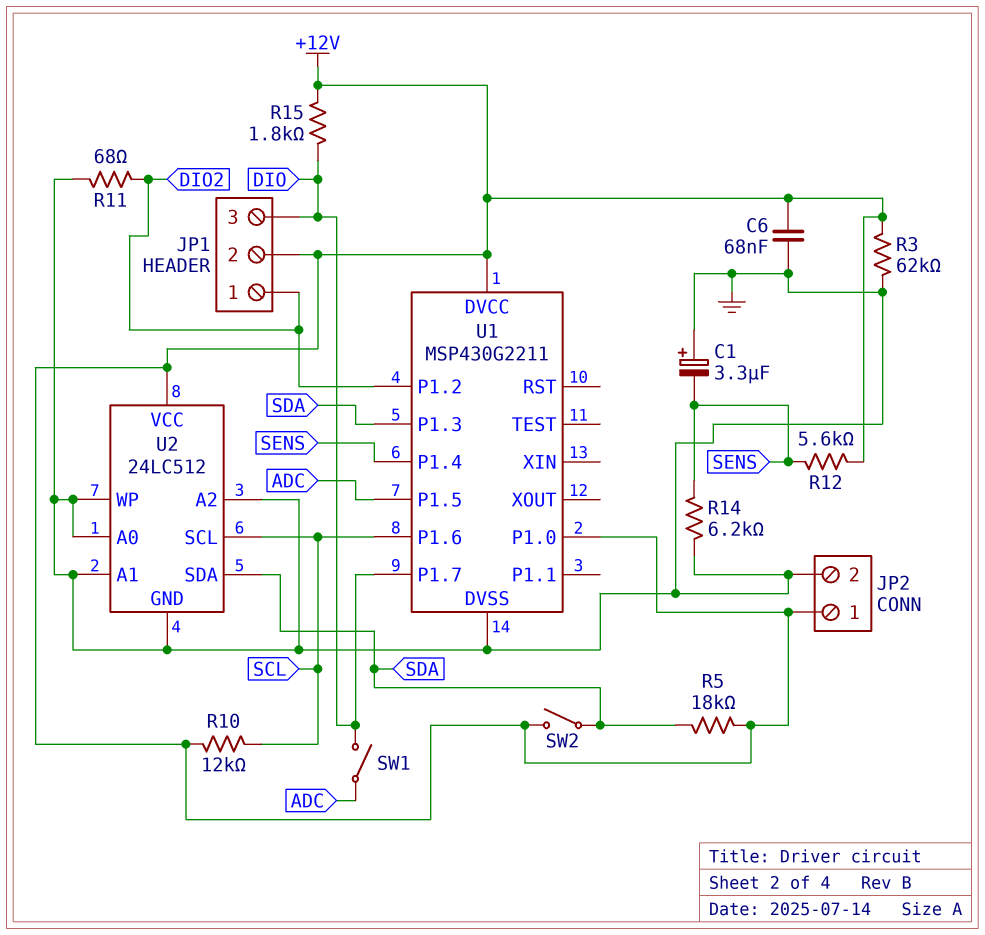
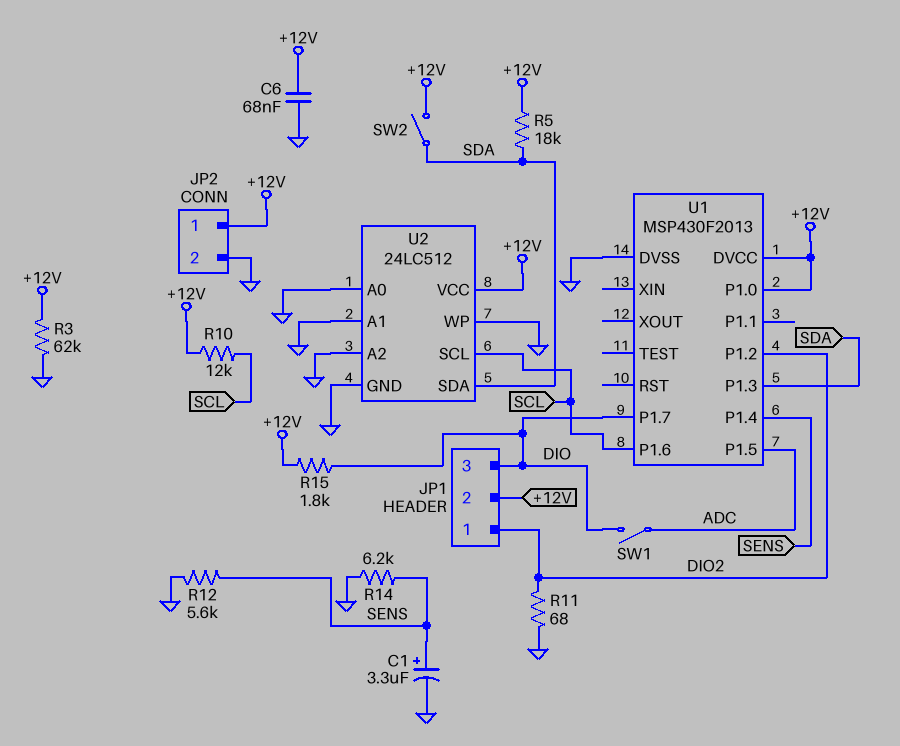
C1: 3.3uF (plus GND, minus SENS) -> 3.3uF (plus SENS, minus GND)
R12: 5.6k (+12V, SENS) -> 5.6k (GND, SENS)
U1: MSP430G2211 -> MSP430F2013

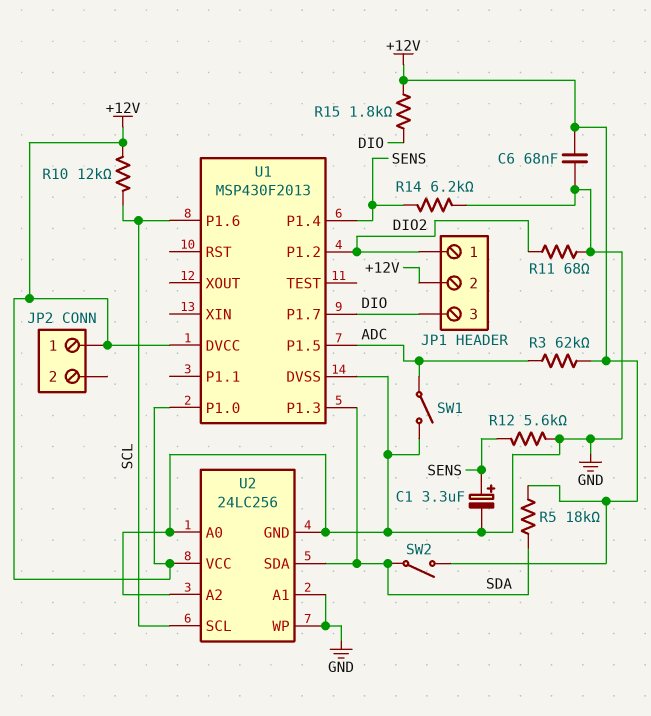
JP2 pin 2: GND -> none
R3: 62k (+12V, GND) -> 62k (+12V, ADC)
SW1: switch (ADC, DIO) -> switch (ADC, GND)
U2: 24LC512 -> 24LC256

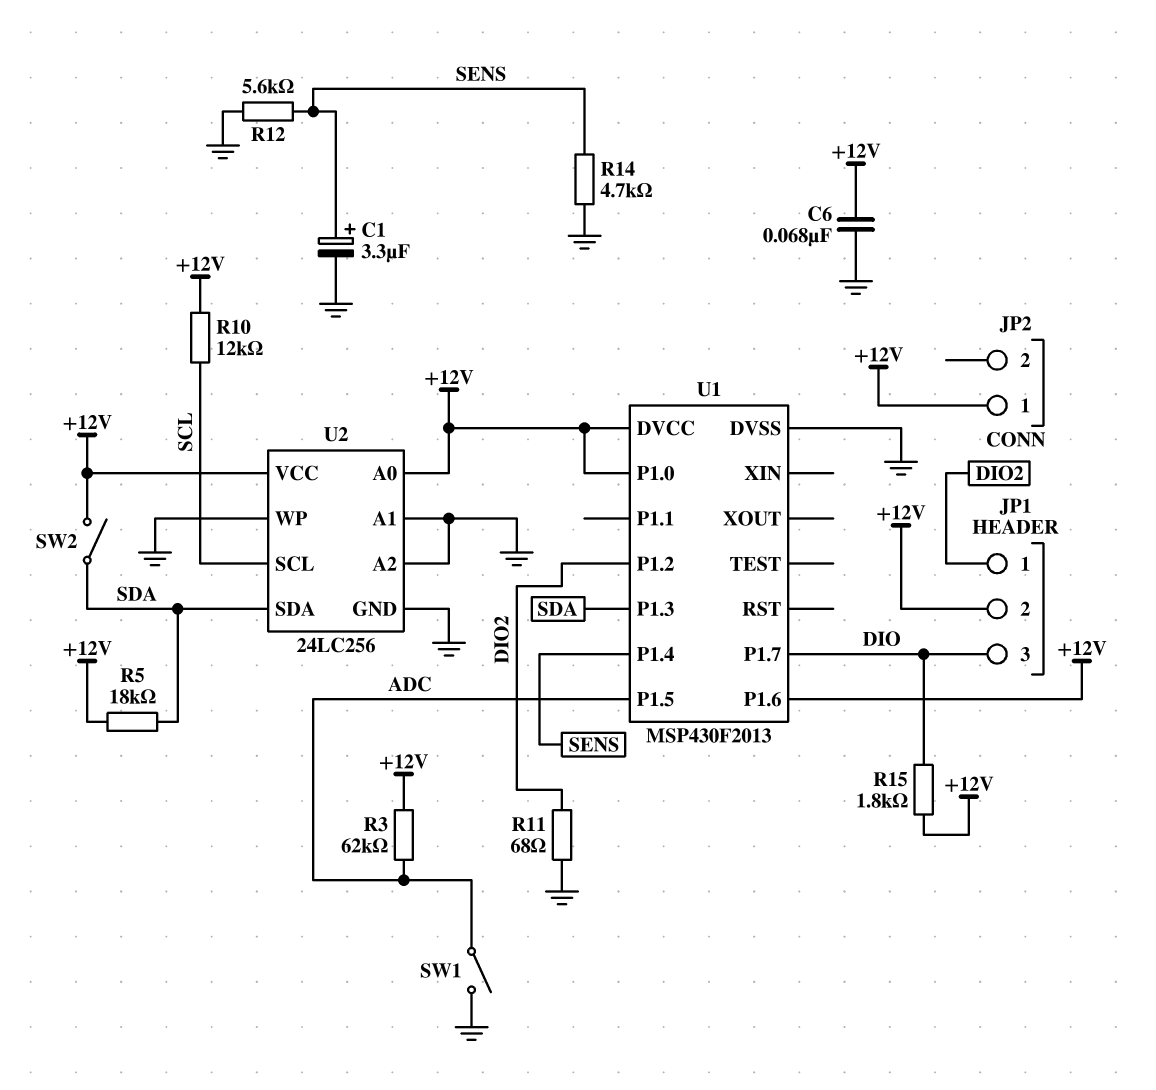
R14: 6.2k (GND, SENS) -> 4.7k (GND, SENS)
U1 pin P1.6: SCL -> +12V
U2 pin A0: GND -> +12V

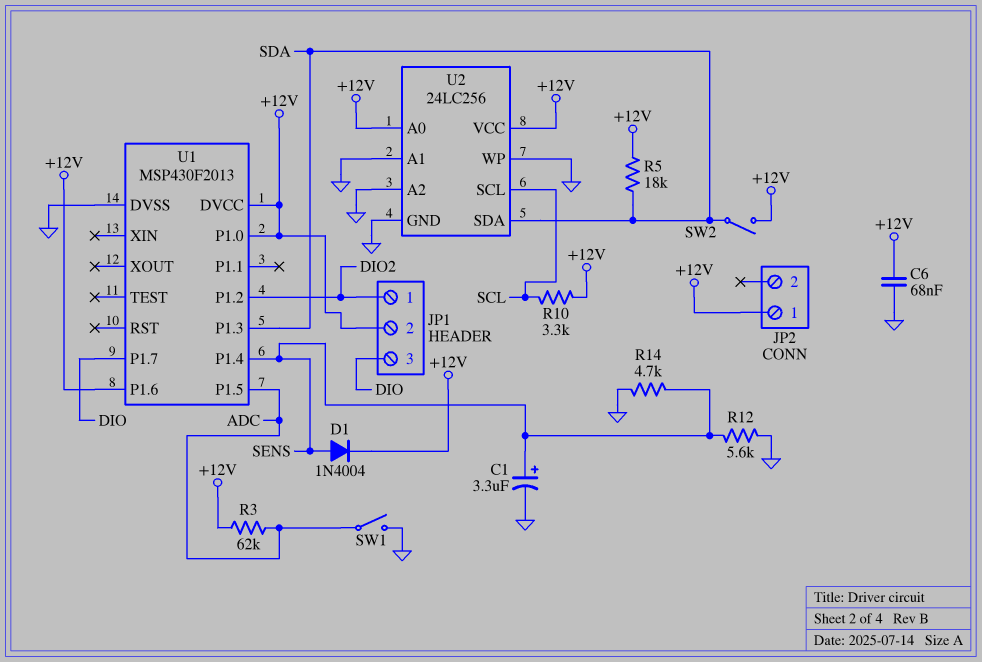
D1: none -> diode 1N4004 (A SENS, K +12V)
R10: 12k (+12V, SCL) -> 3.3k (+12V, SCL)
R11: 68 (DIO2, GND) -> none
R15: 1.8k (+12V, DIO) -> none

